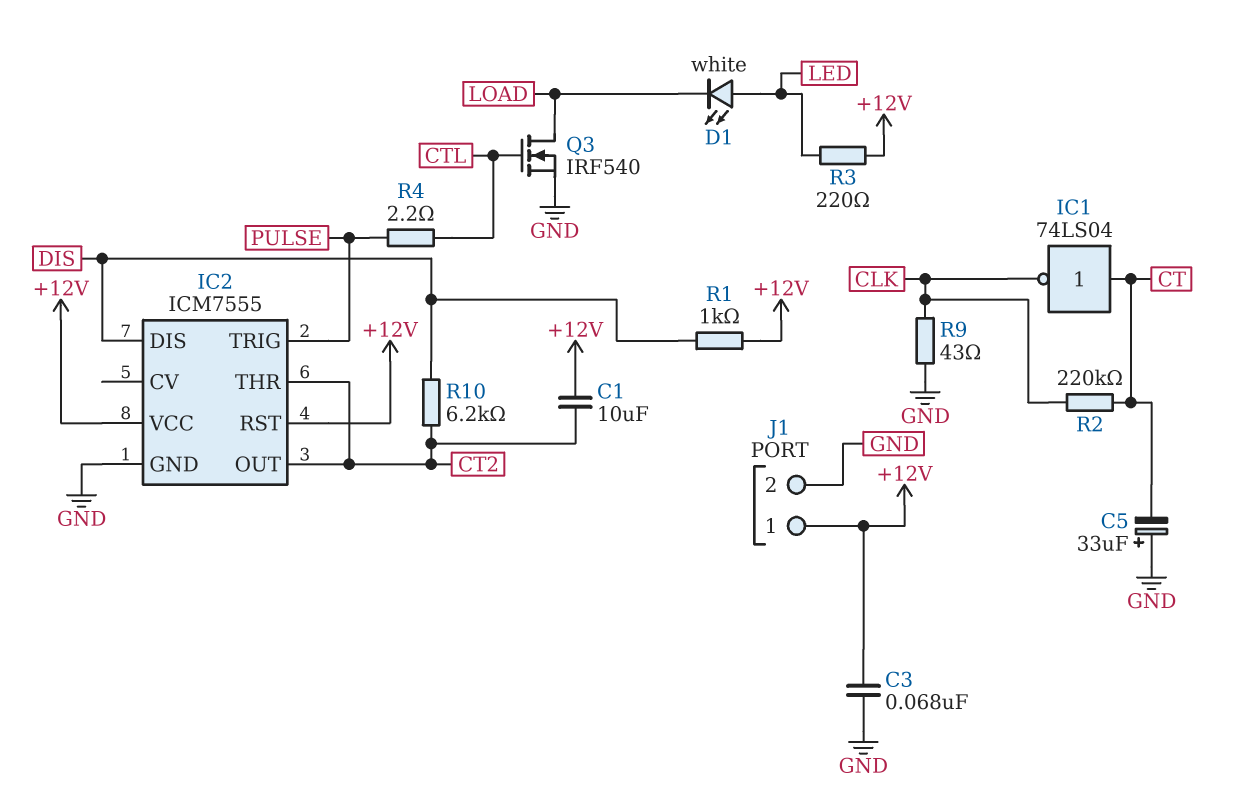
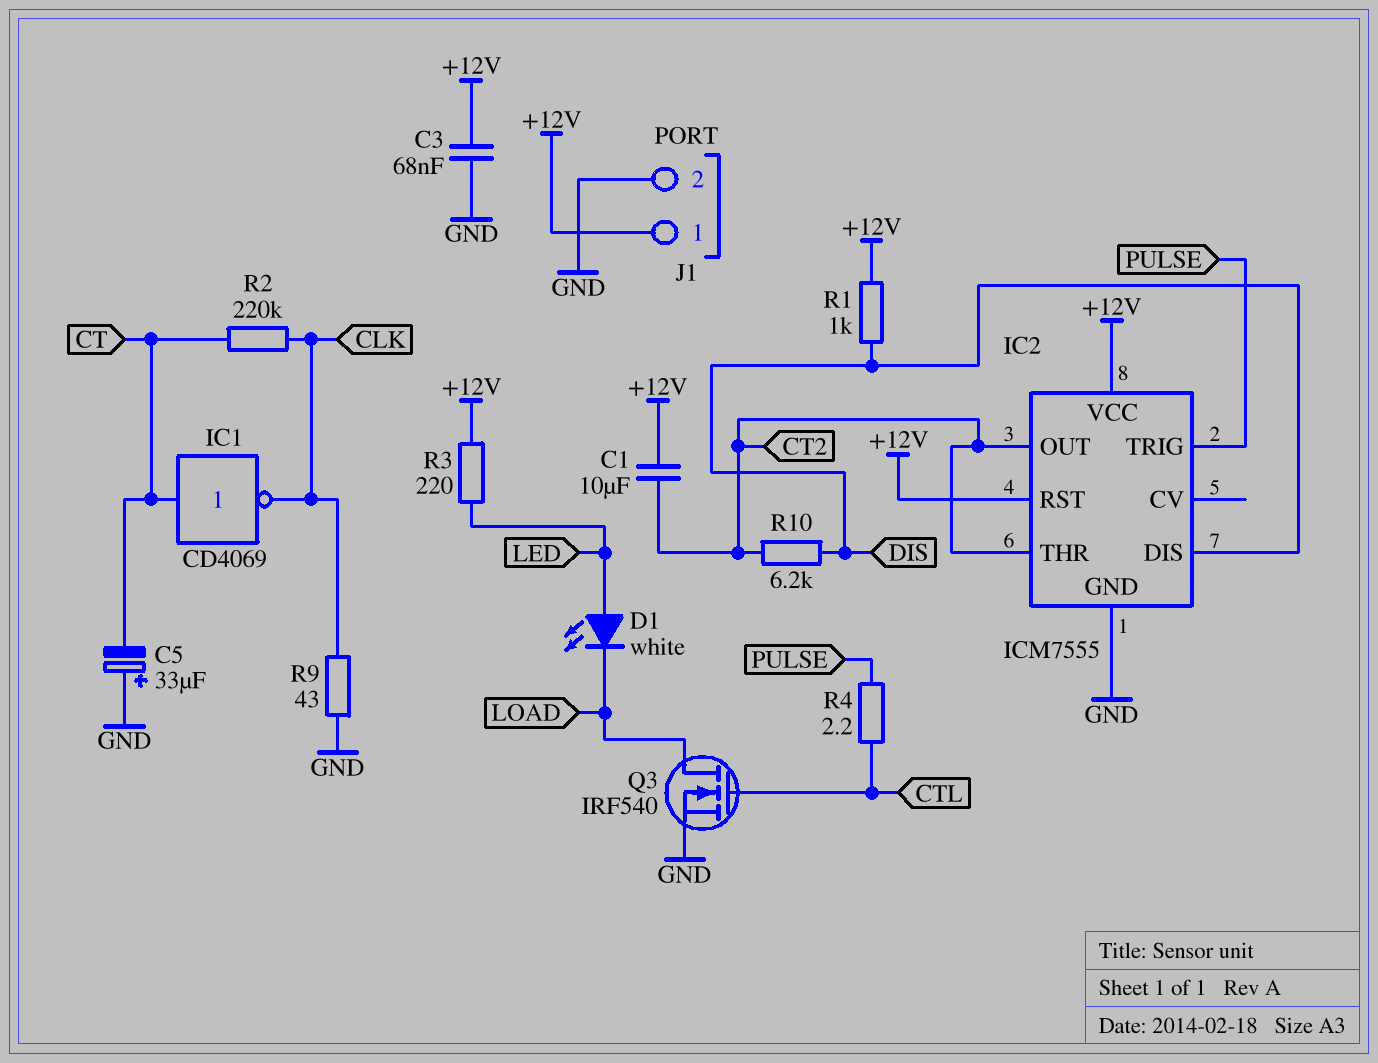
IC1: NOT 74LS04 (in CT, out CLK) -> NOT CD4069 (in CT, out CLK)

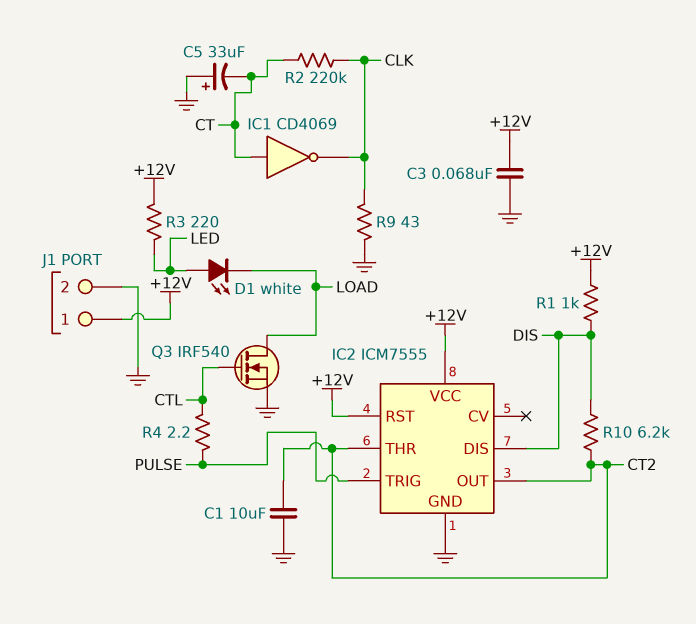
C1: 10uF (+12V, CT2) -> 10uF (CT2, GND)

